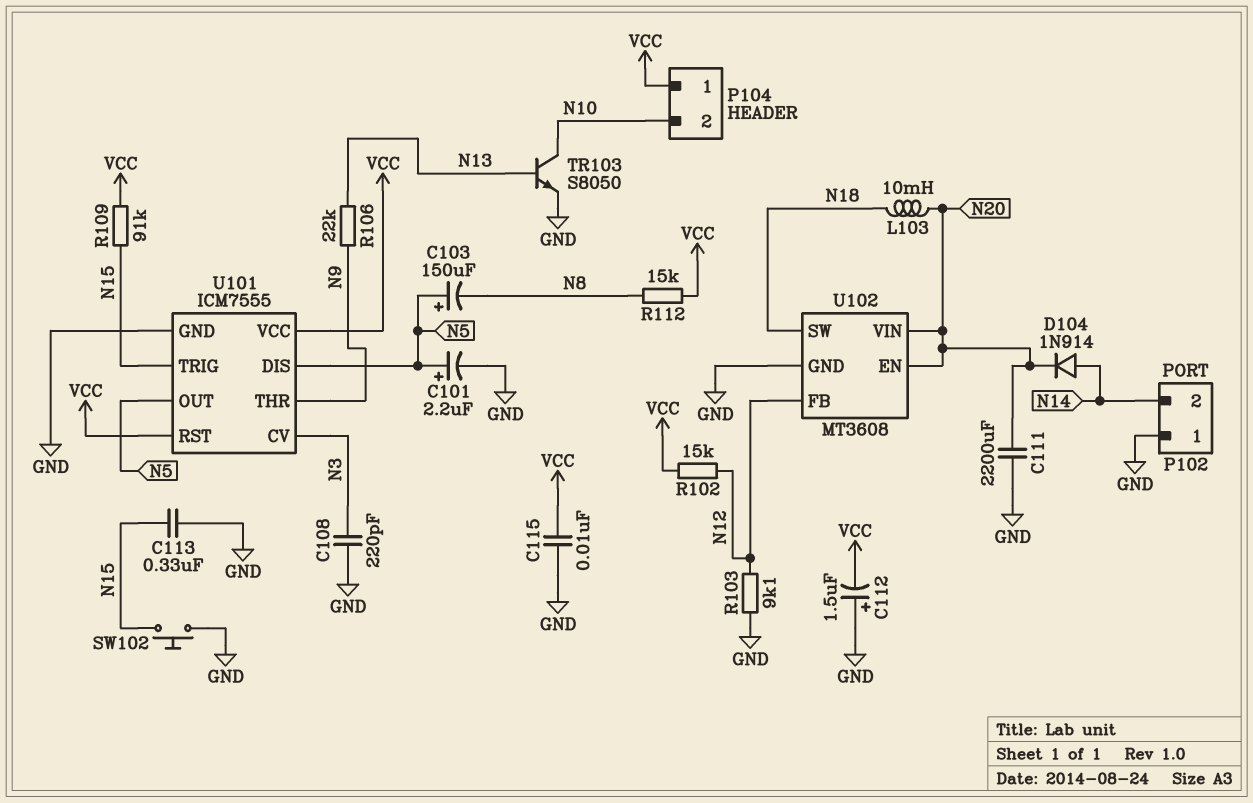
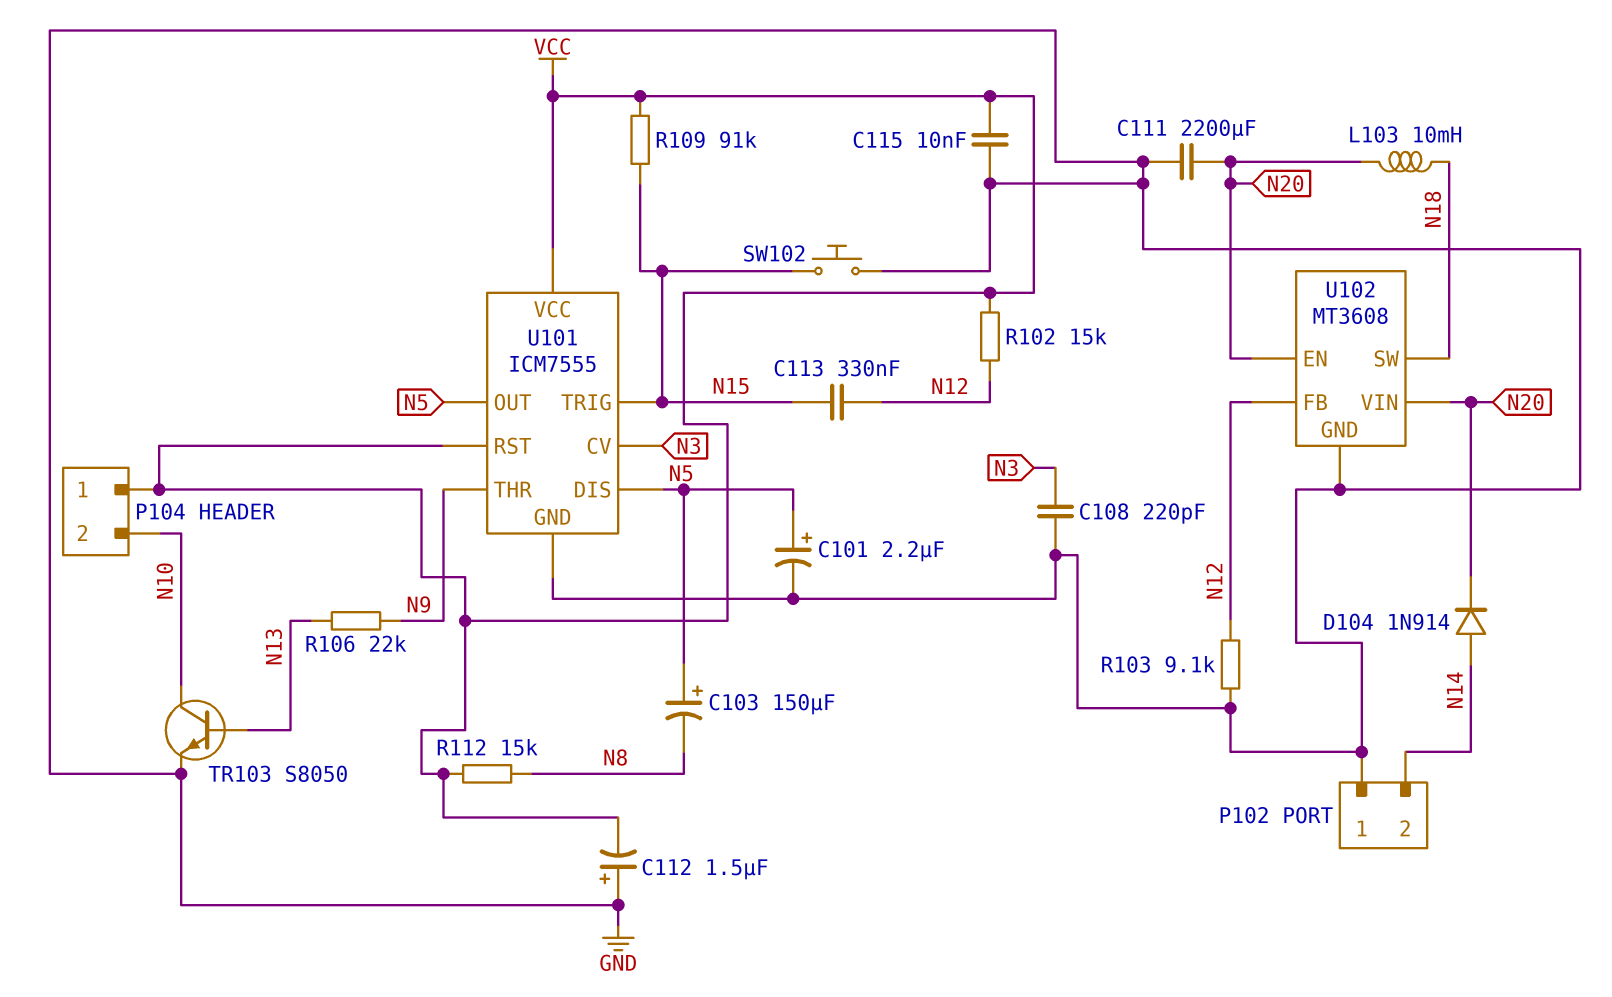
C113: 330nF (GND, N15) -> 330nF (N12, N15)

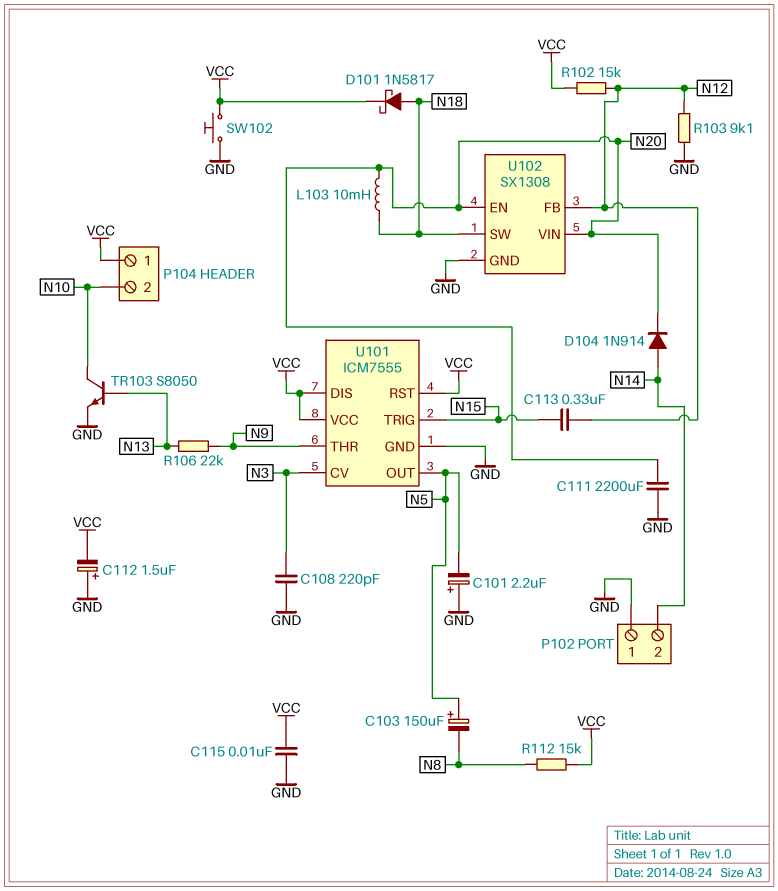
C101: 2.2uF (plus N5, minus GND) -> 2.2uF (plus GND, minus N5)
D101: none -> schottky 1N5817 (A N18, K VCC)
R109: 91k (N15, VCC) -> none
SW102: button (GND, N15) -> button (GND, VCC)
U101 pin DIS: N5 -> VCC
U102: MT3608 -> SX1308

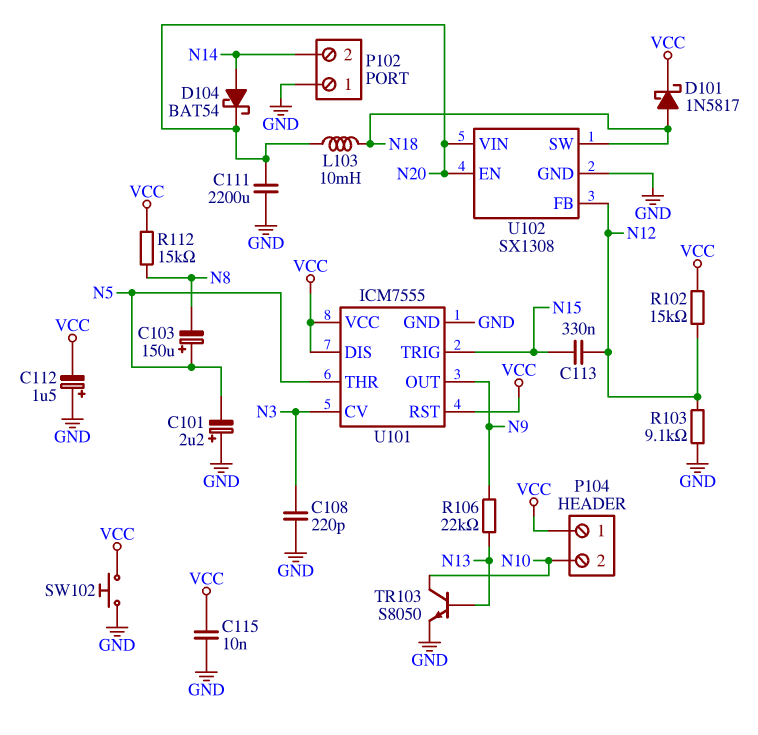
D104: diode 1N914 (A N14, K N20) -> schottky BAT54 (A N14, K N20)
U101 pin OUT: N5 -> N9
U101 pin THR: N9 -> N5

